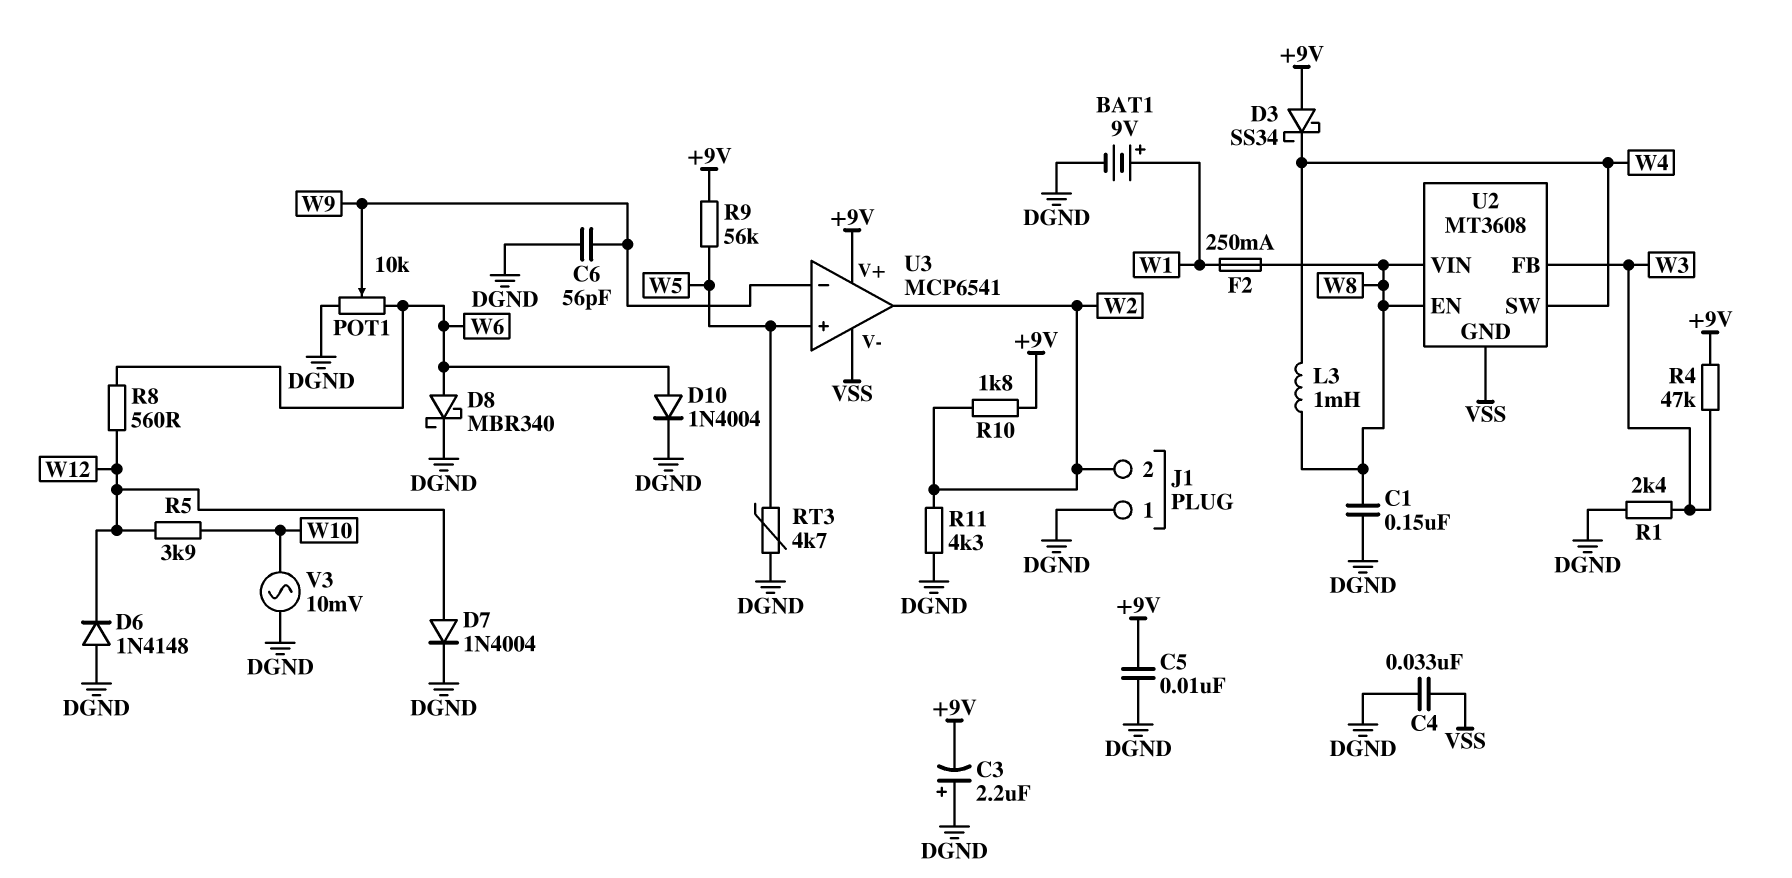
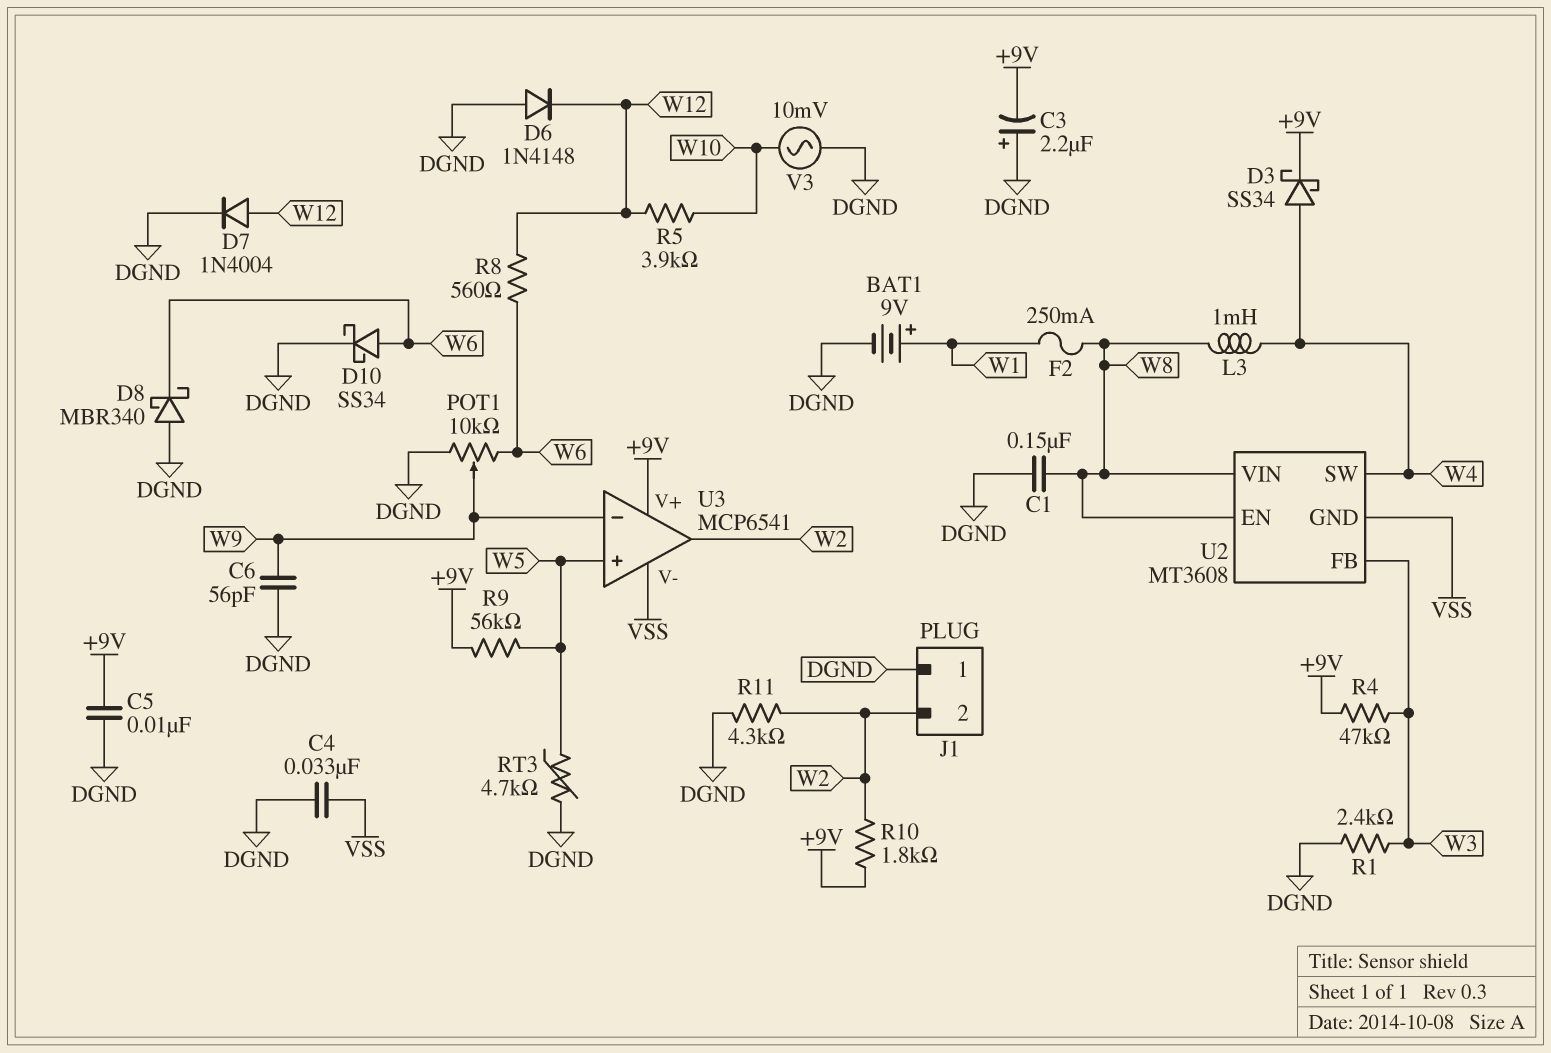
D3: schottky SS34 (A +9V, K W4) -> schottky SS34 (A W4, K +9V)
D8: schottky MBR340 (A W6, K DGND) -> schottky MBR340 (A DGND, K W6)
D10: diode 1N4004 (A W6, K DGND) -> schottky SS34 (A W6, K DGND)

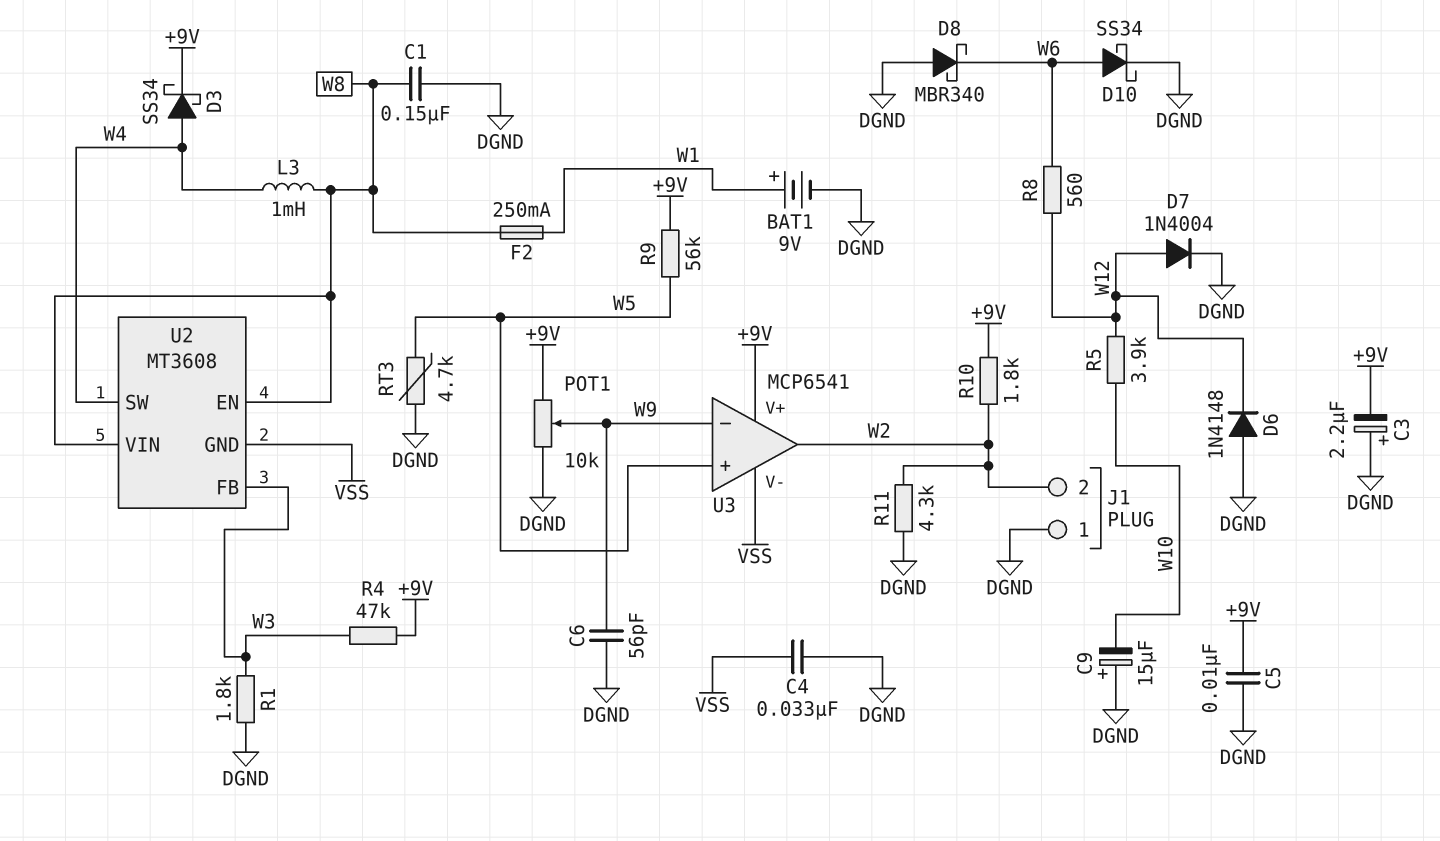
C9: none -> 15uF (plus DGND, minus W10)
POT1: 10k (DGND, W6, wiper W9) -> 10k (+9V, DGND, wiper W9)
R1: 2.4k (DGND, W3) -> 1.8k (DGND, W3)
V3: AC 10mV (DGND, W10) -> none

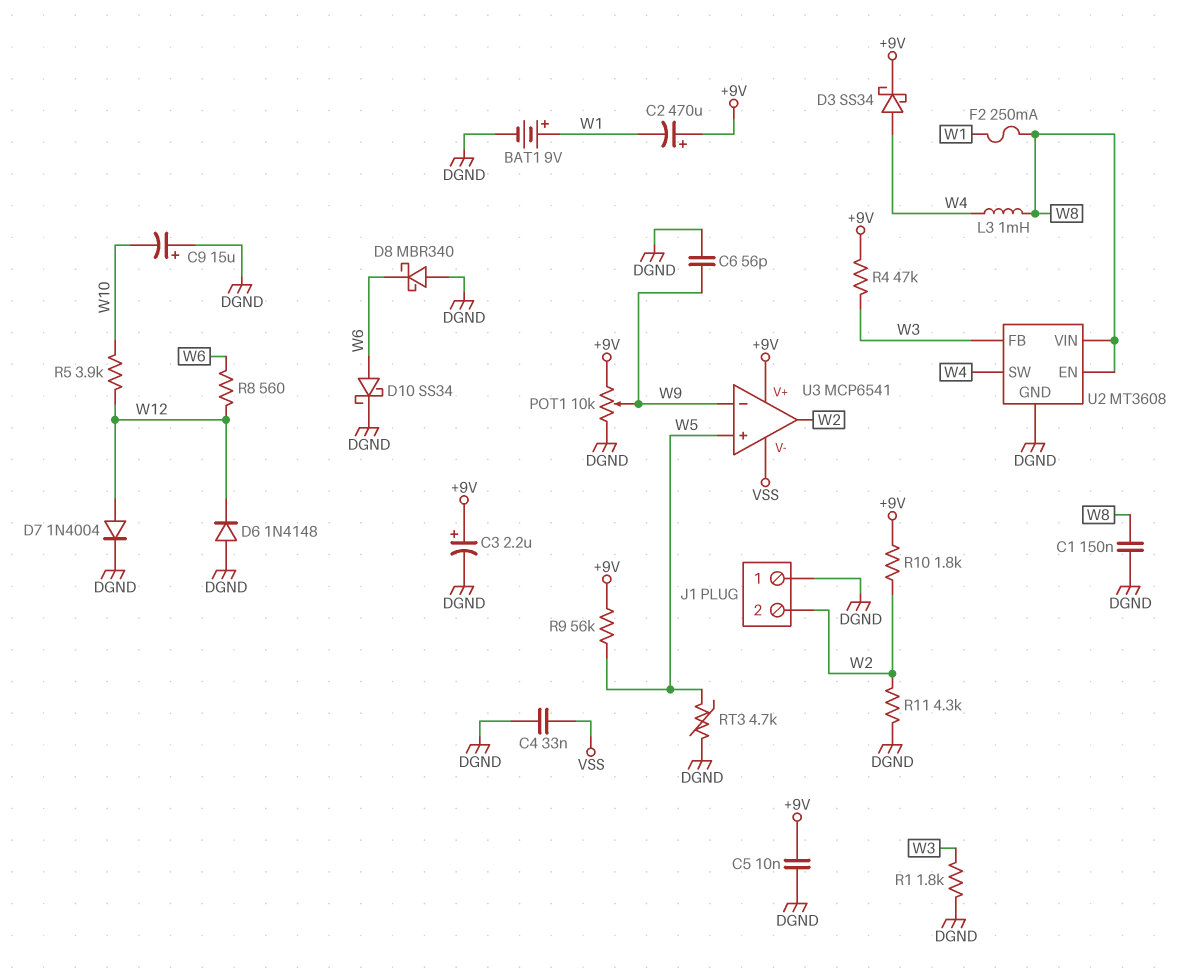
C2: none -> 470uF (plus +9V, minus W1)
C3: 2.2uF (plus DGND, minus +9V) -> 2.2uF (plus +9V, minus DGND)
U2 pin GND: VSS -> DGND

